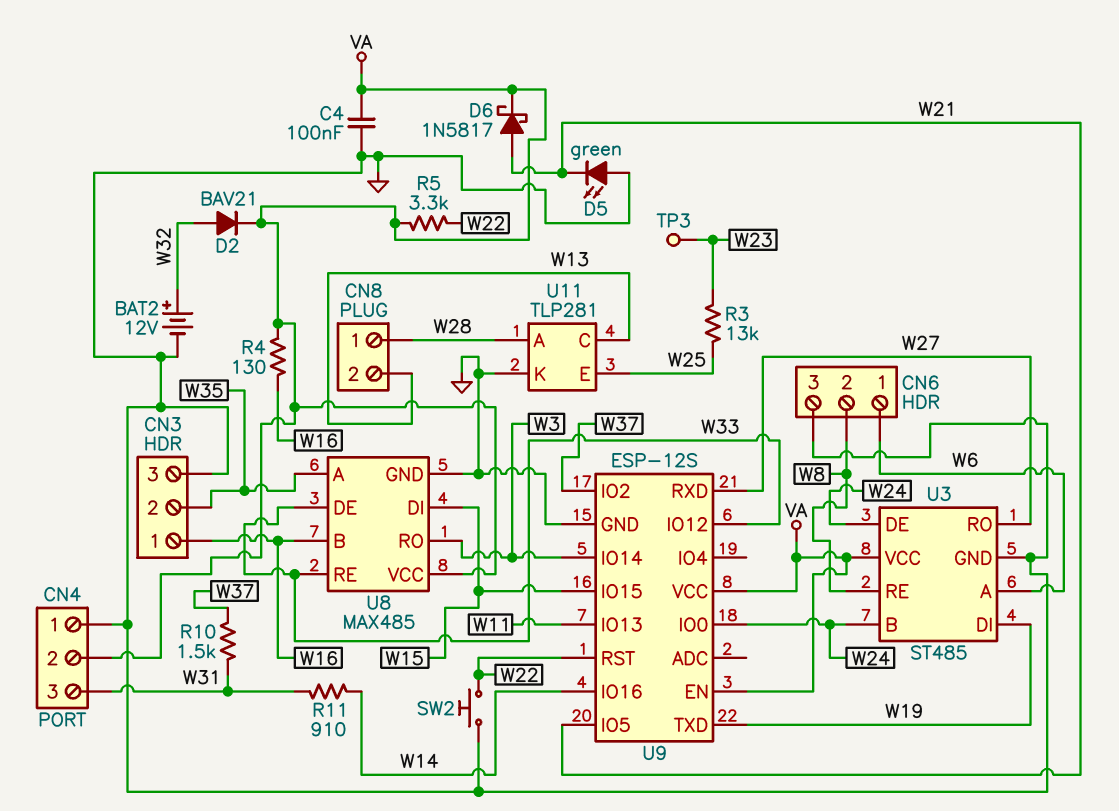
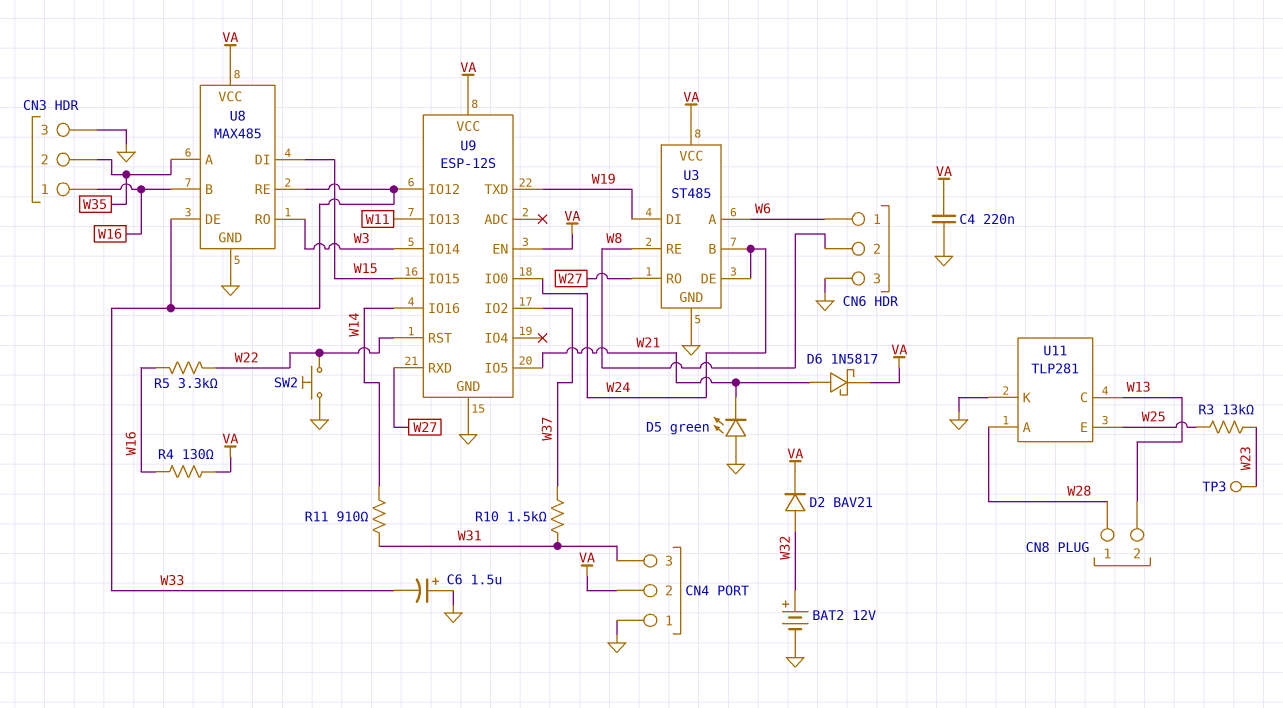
C4: 100nF (GND, VA) -> 220nF (GND, VA)
C6: none -> 1.5uF (plus GND, minus W33)
R5: 3.3k (VA, W22) -> 3.3k (W16, W22)

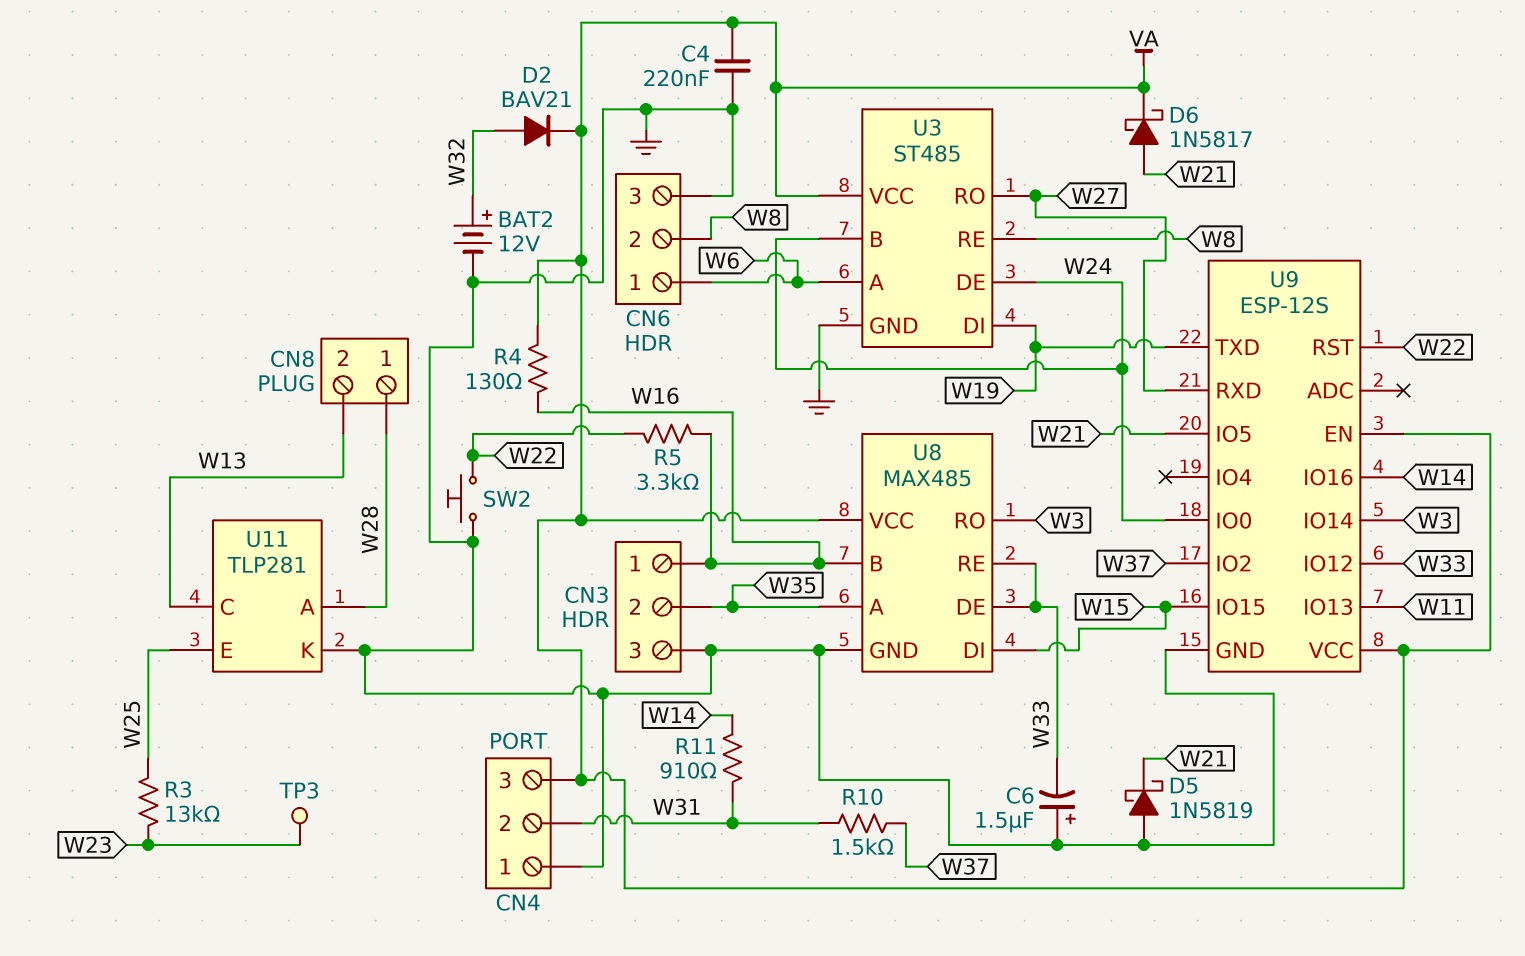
CN4 pin 2: VA -> W31
CN4 pin 3: W31 -> VA
D5: LED green (A GND, K W21) -> schottky 1N5819 (A GND, K W21)

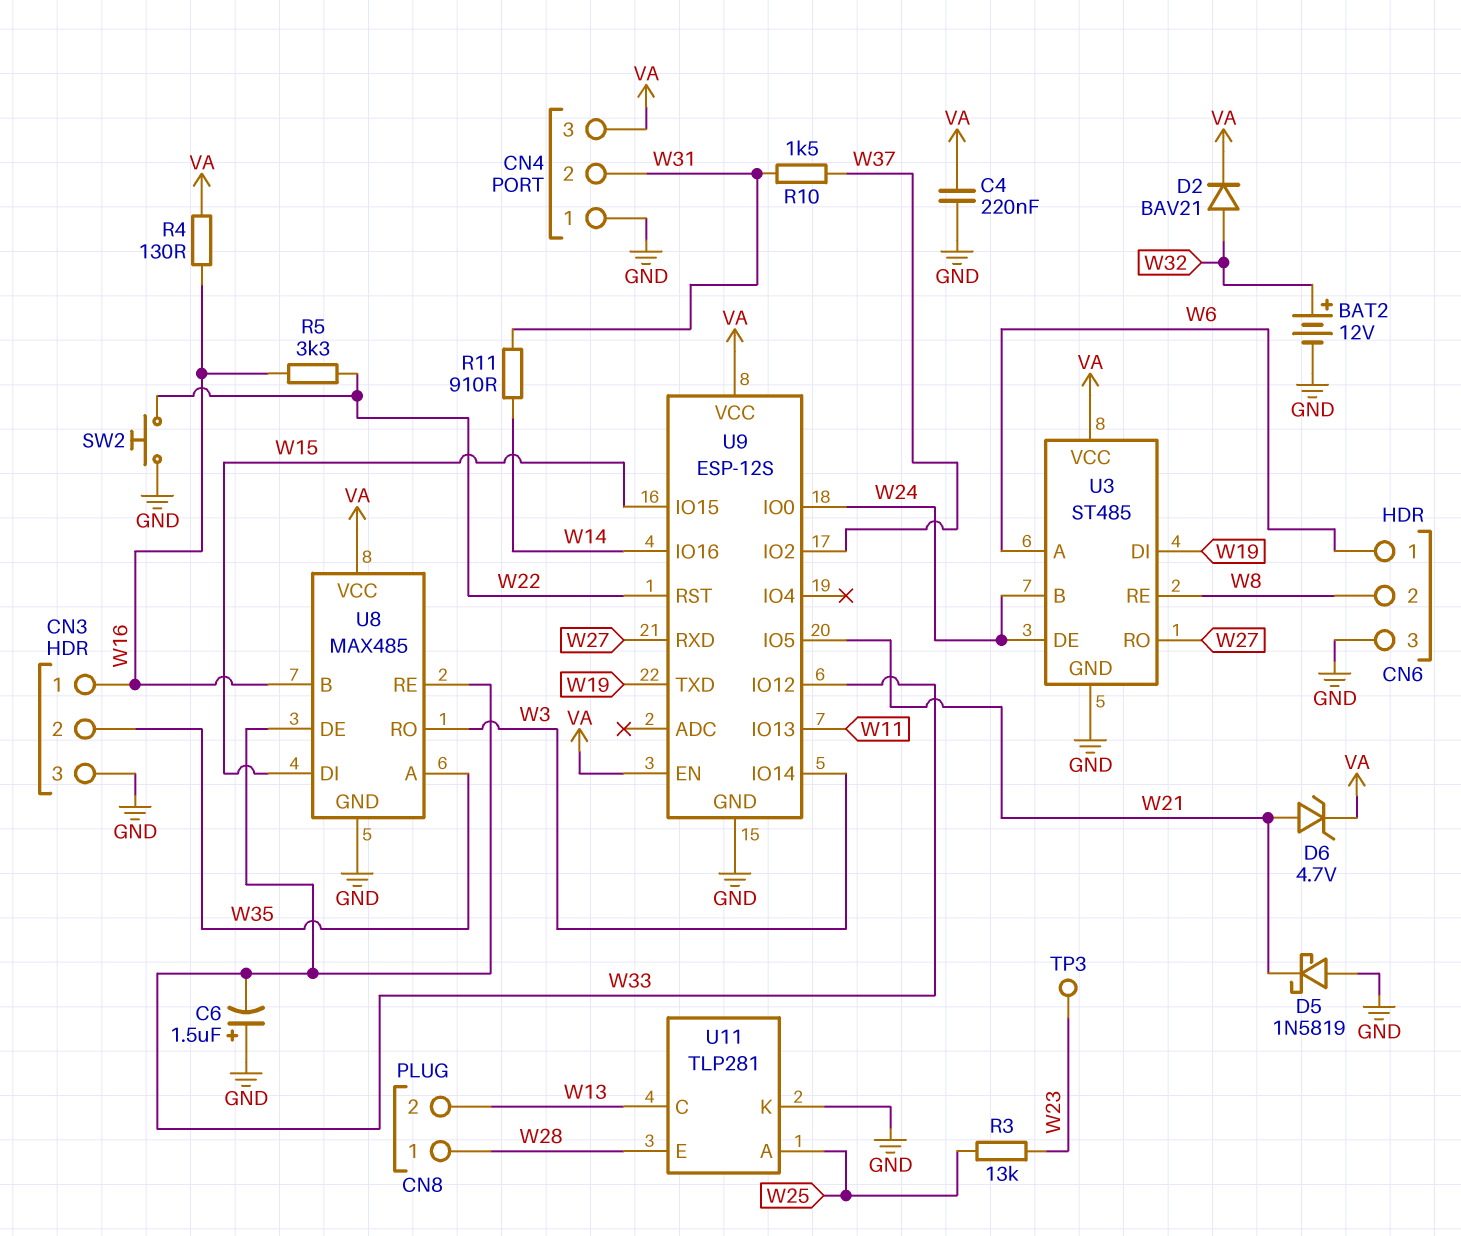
D6: schottky 1N5817 (A W21, K VA) -> zener 4.7V (A W21, K VA)
U11 pin A: W28 -> W25
U11 pin E: W25 -> W28

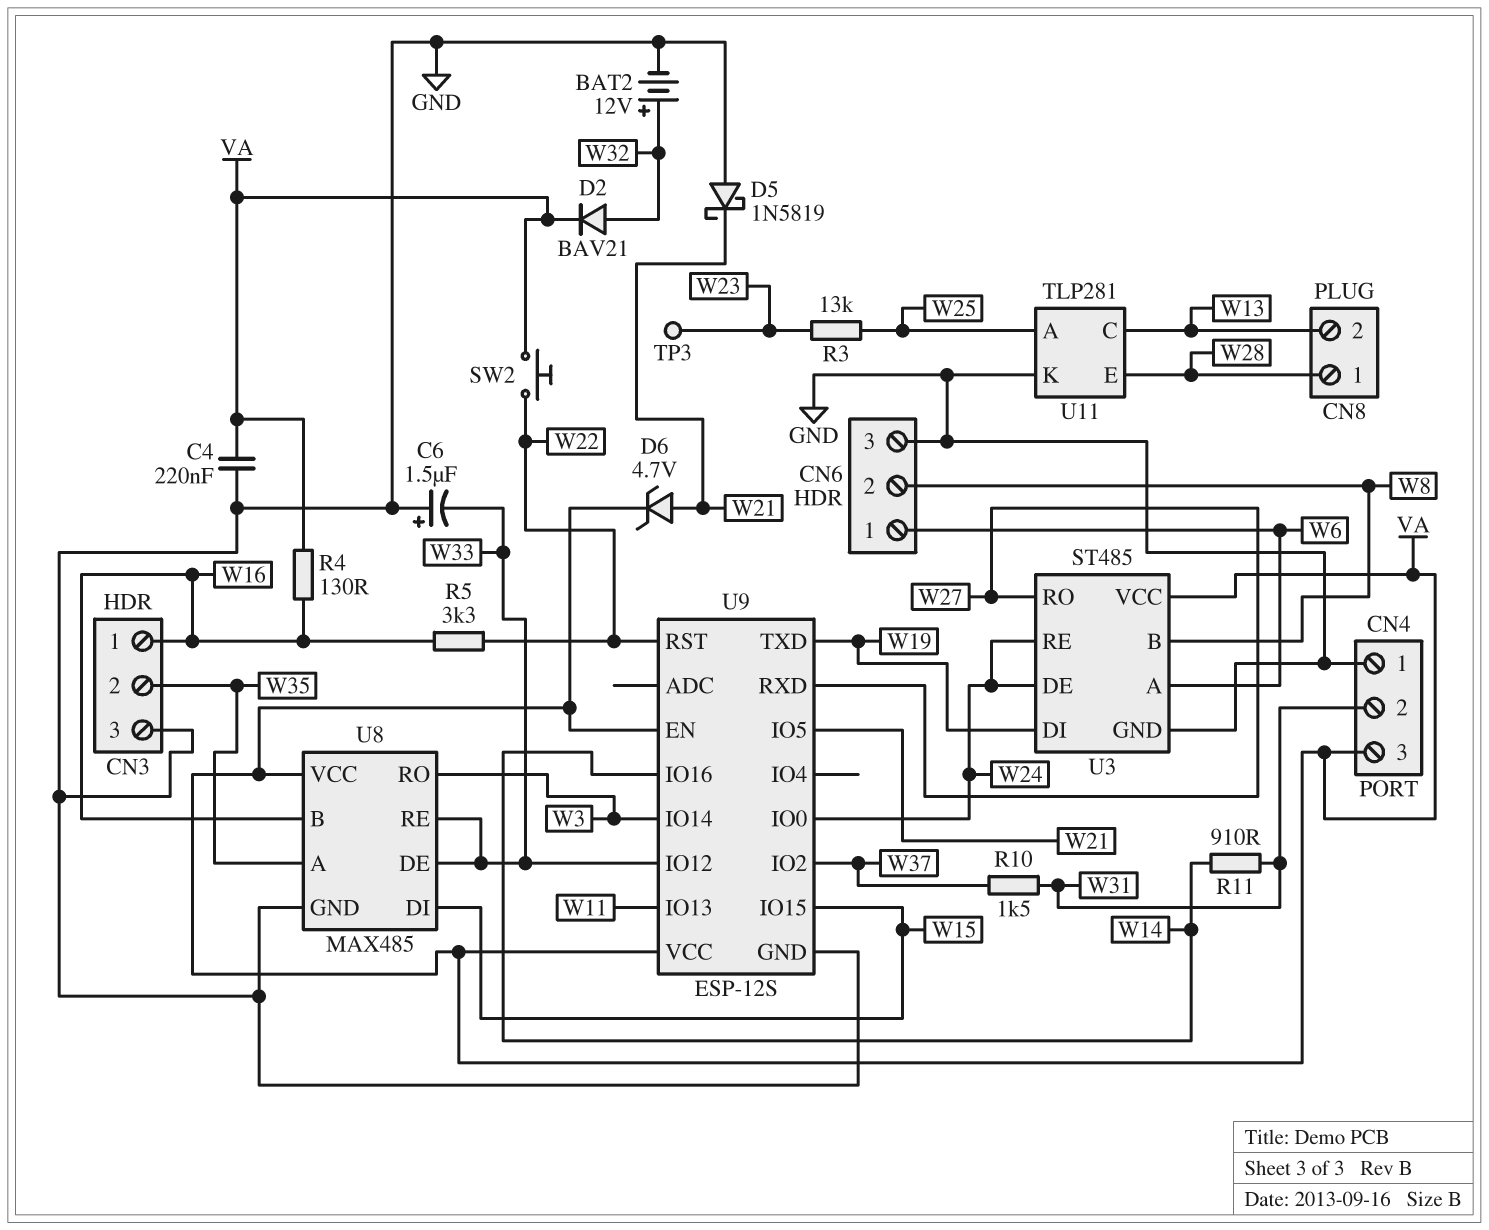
SW2: button (GND, W22) -> button (VA, W22)
U3 pin B: W24 -> W8
U3 pin RE: W8 -> W24

